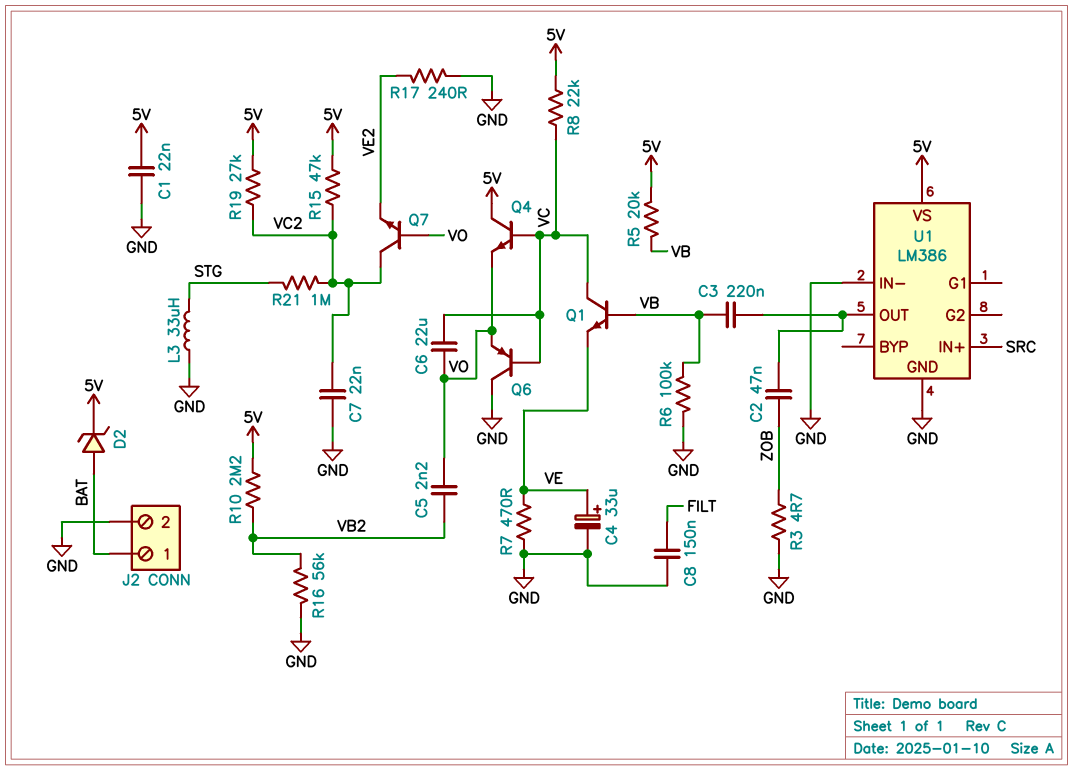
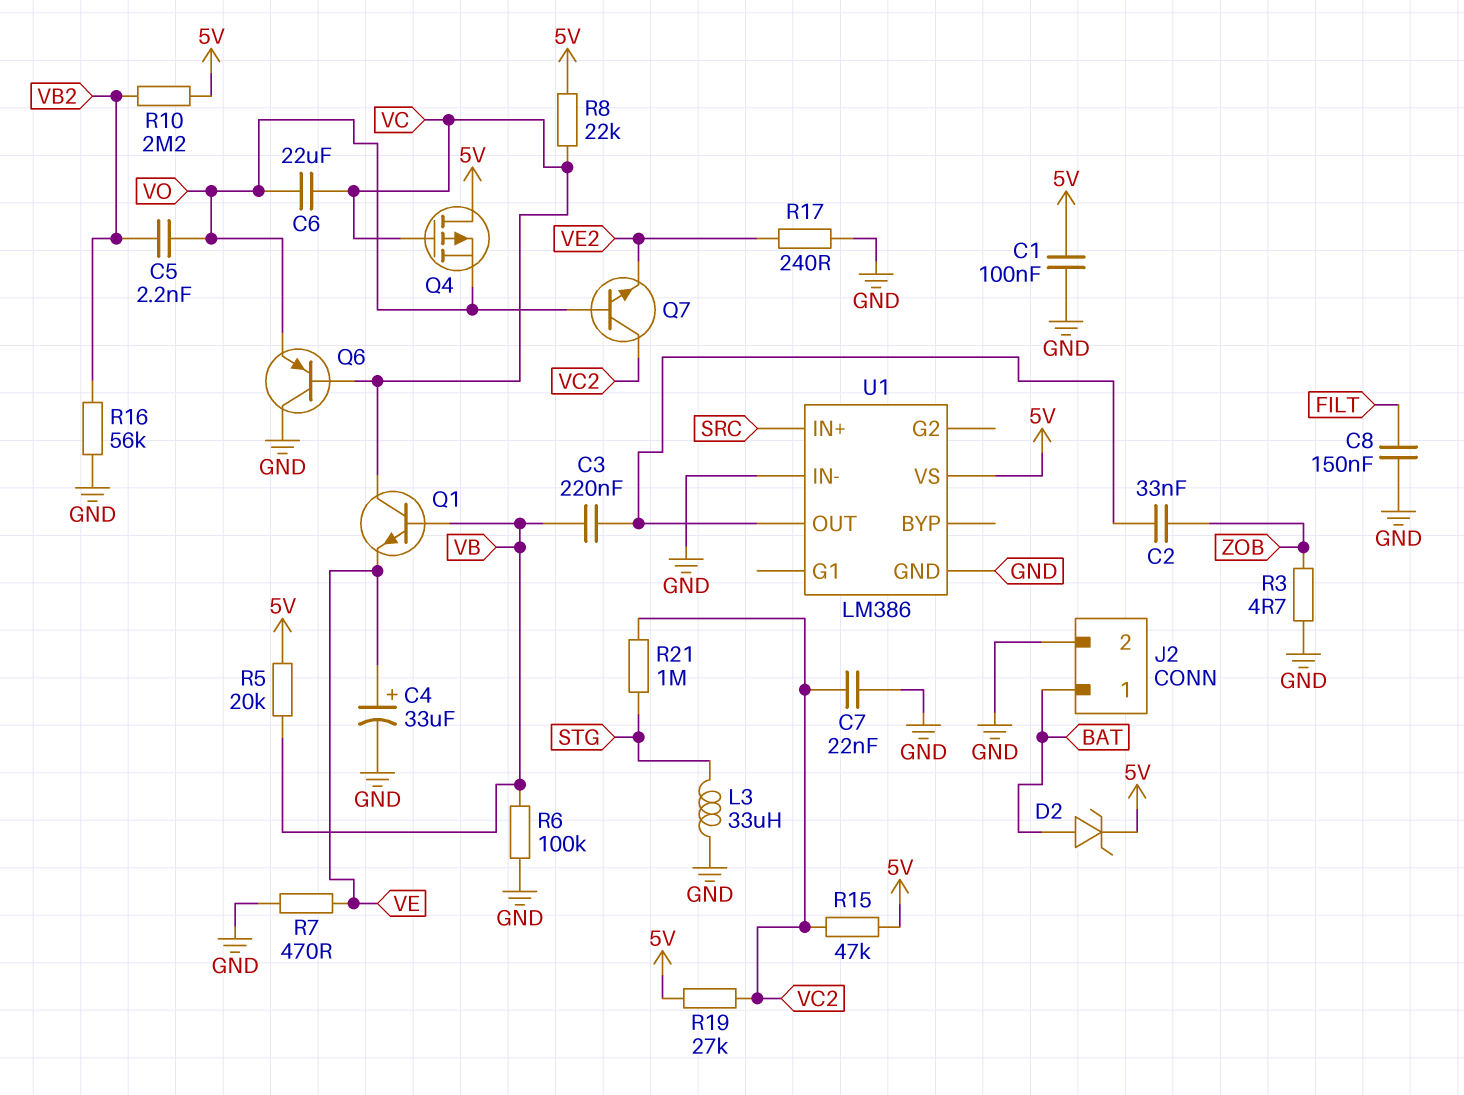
C1: 22nF (5V, GND) -> 100nF (5V, GND)
C2: 47nF (U1/OUT, ZOB) -> 33nF (U1/OUT, ZOB)
Q4: NPN (B VC, C 5V, E VO) -> PMOS (G VC, D 5V, S VO)

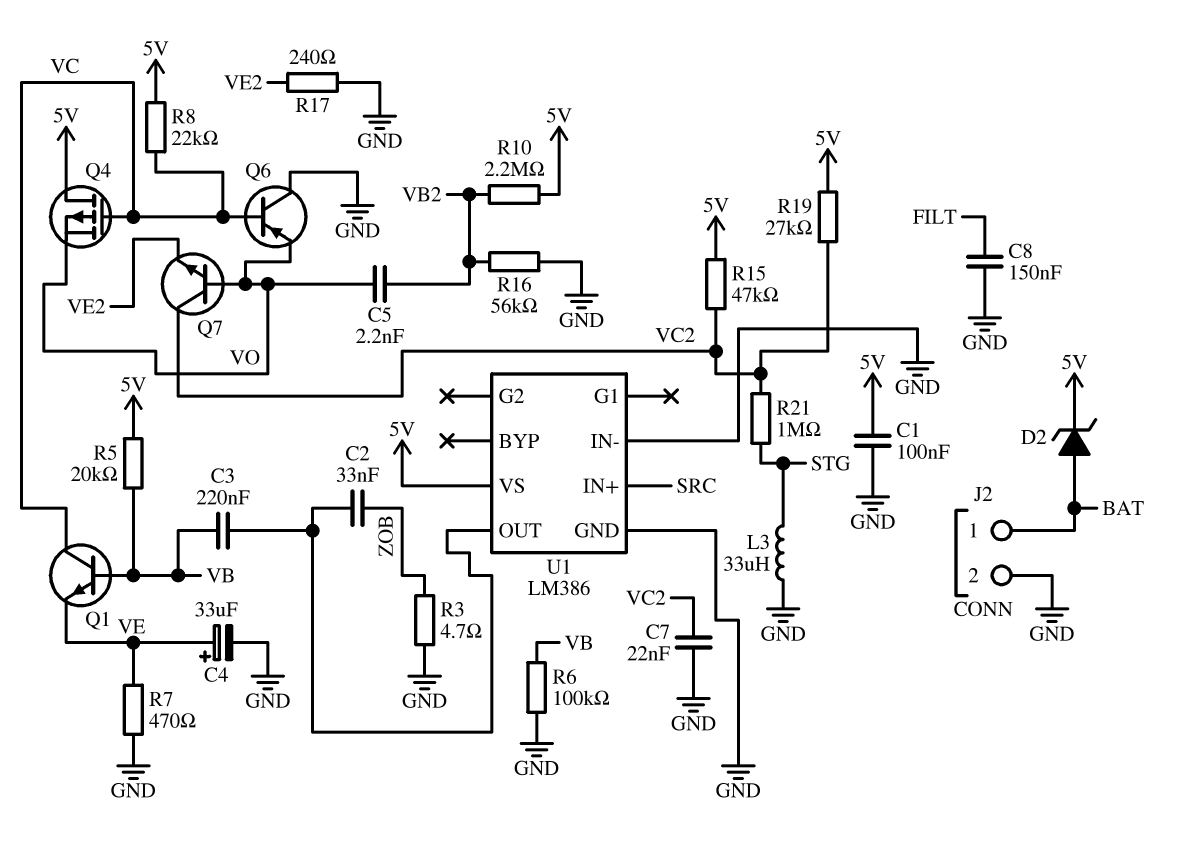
C6: 22uF (VC, VO) -> none

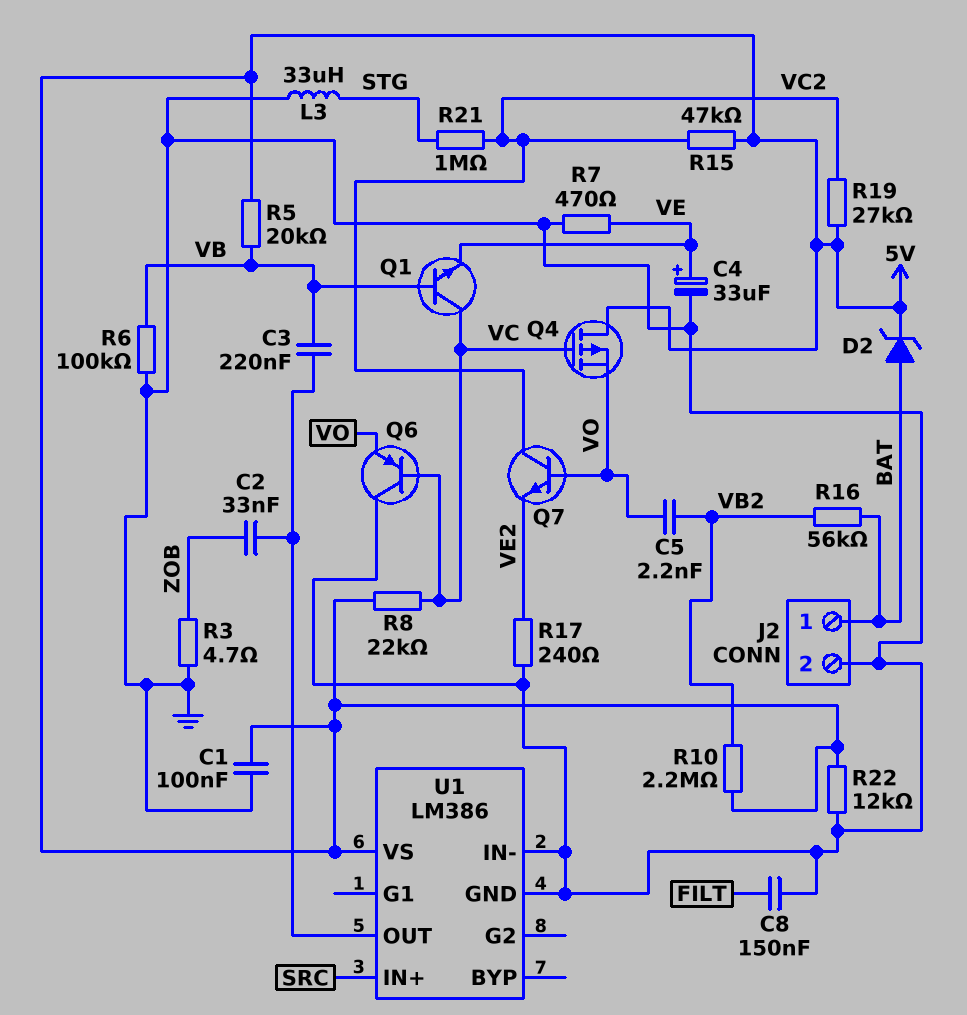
C7: 22nF (GND, VC2) -> none
R16: 56k (GND, VB2) -> 56k (BAT, VB2)
R22: none -> 12k (5V, GND)

